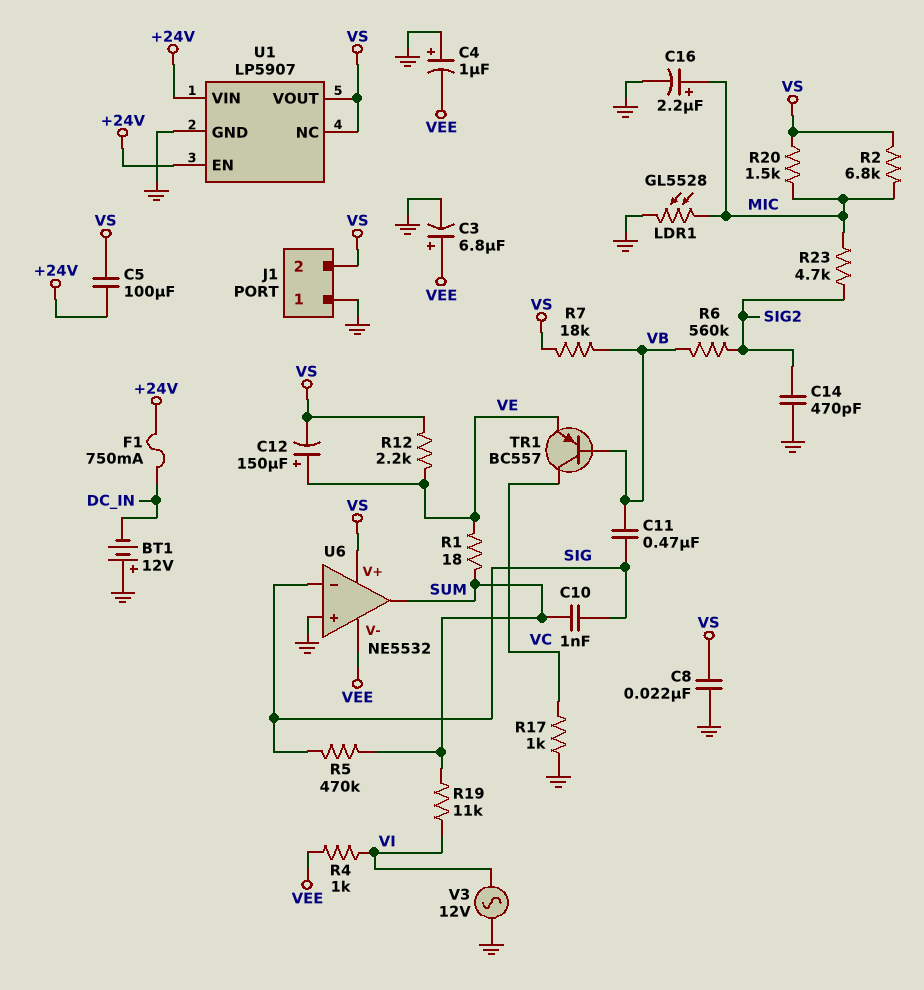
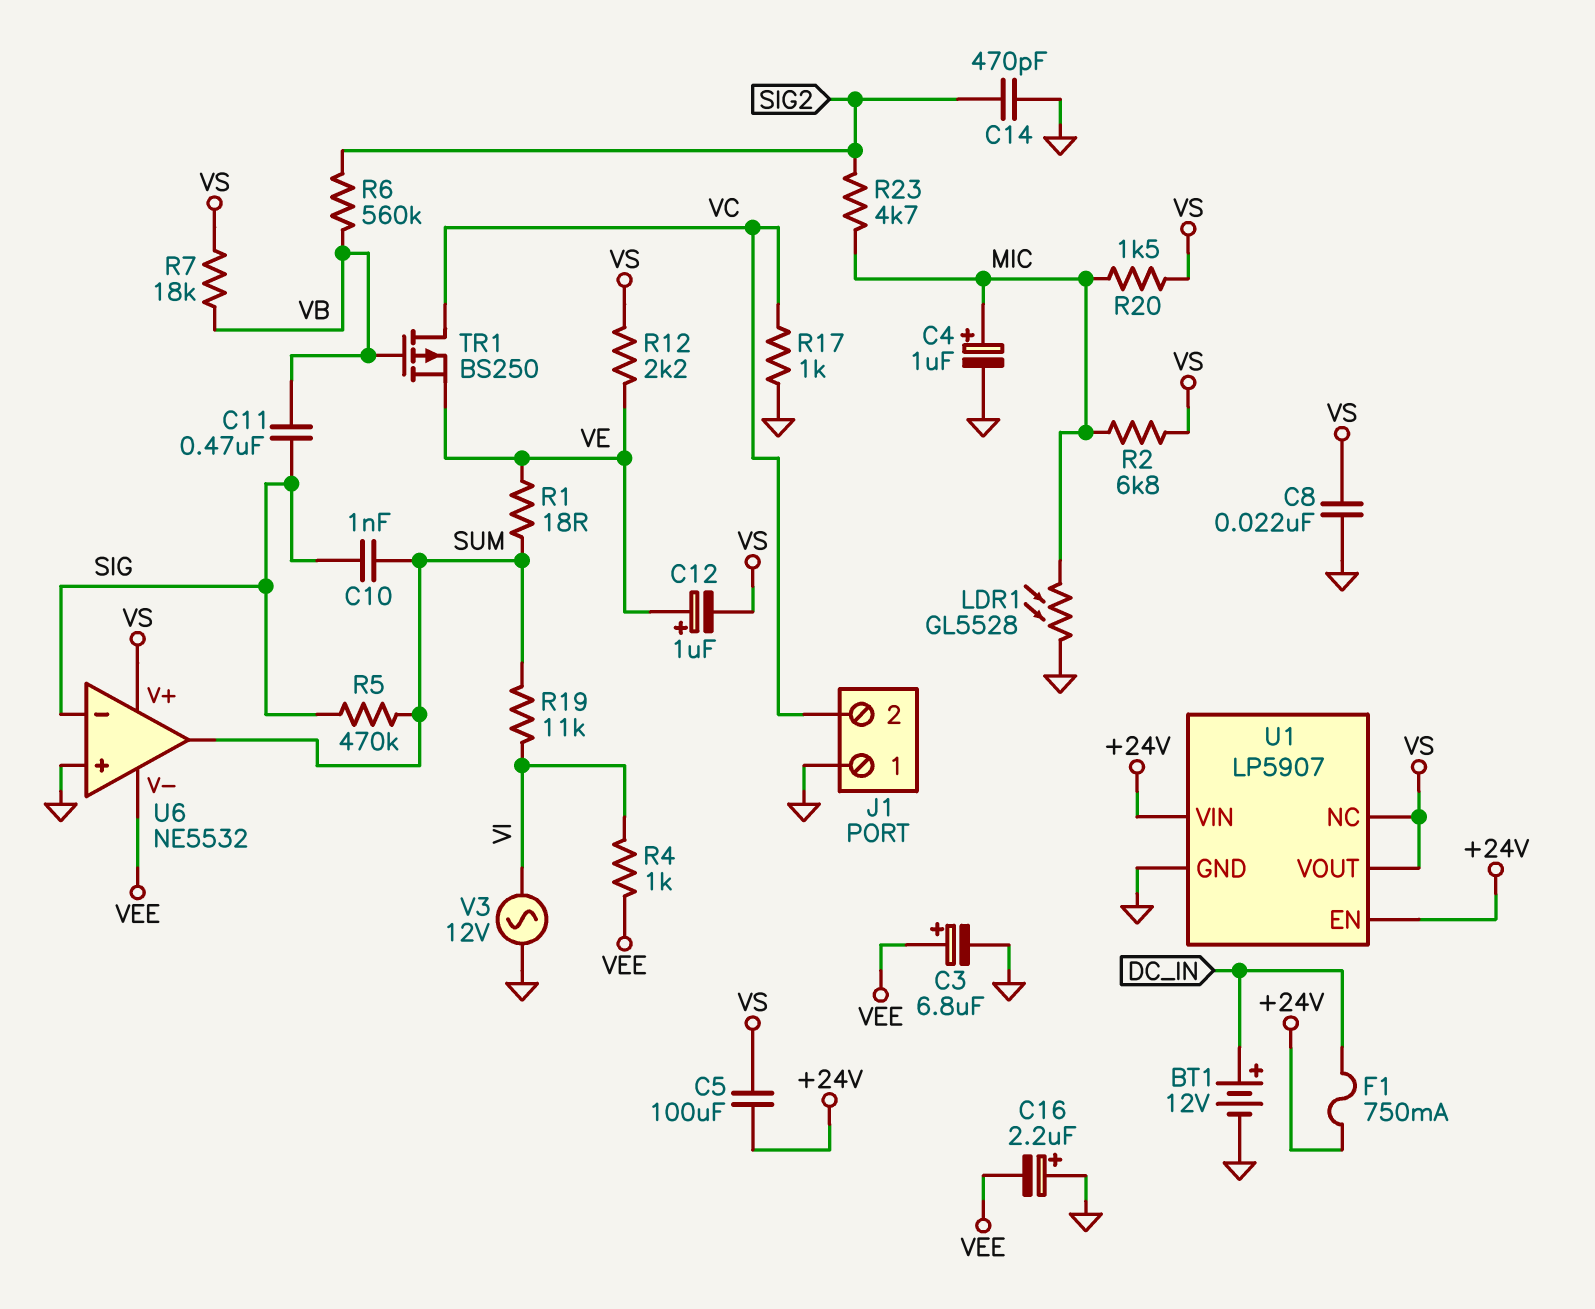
BT1: 12V (plus GND, minus DC_IN) -> 12V (plus DC_IN, minus GND)
C4: 1uF (plus GND, minus VEE) -> 1uF (plus MIC, minus GND)
C12: 150uF (plus VE, minus VS) -> 1uF (plus VE, minus VS)
C16: 2.2uF (plus MIC, minus GND) -> 2.2uF (plus GND, minus VEE)
J1 pin 2: VS -> VC
TR1: PNP BC557 (B VB, C VC, E VE) -> PMOS BS250 (G VB, D VC, S VE)

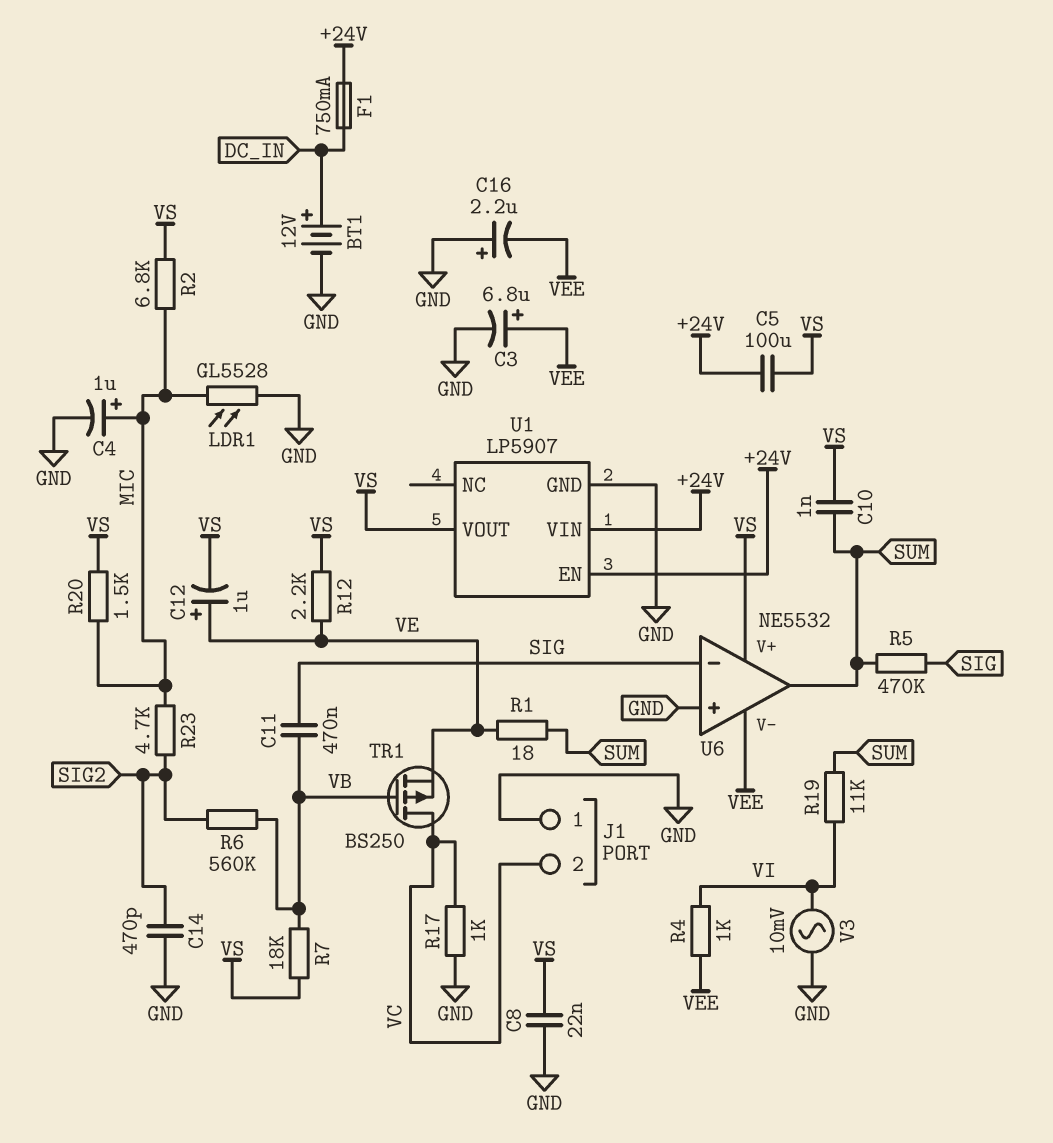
C10: 1nF (SIG, SUM) -> 1nF (SUM, VS)
U1 pin NC: VS -> none
V3: AC 12V (GND, VI) -> AC 10mV (GND, VI)

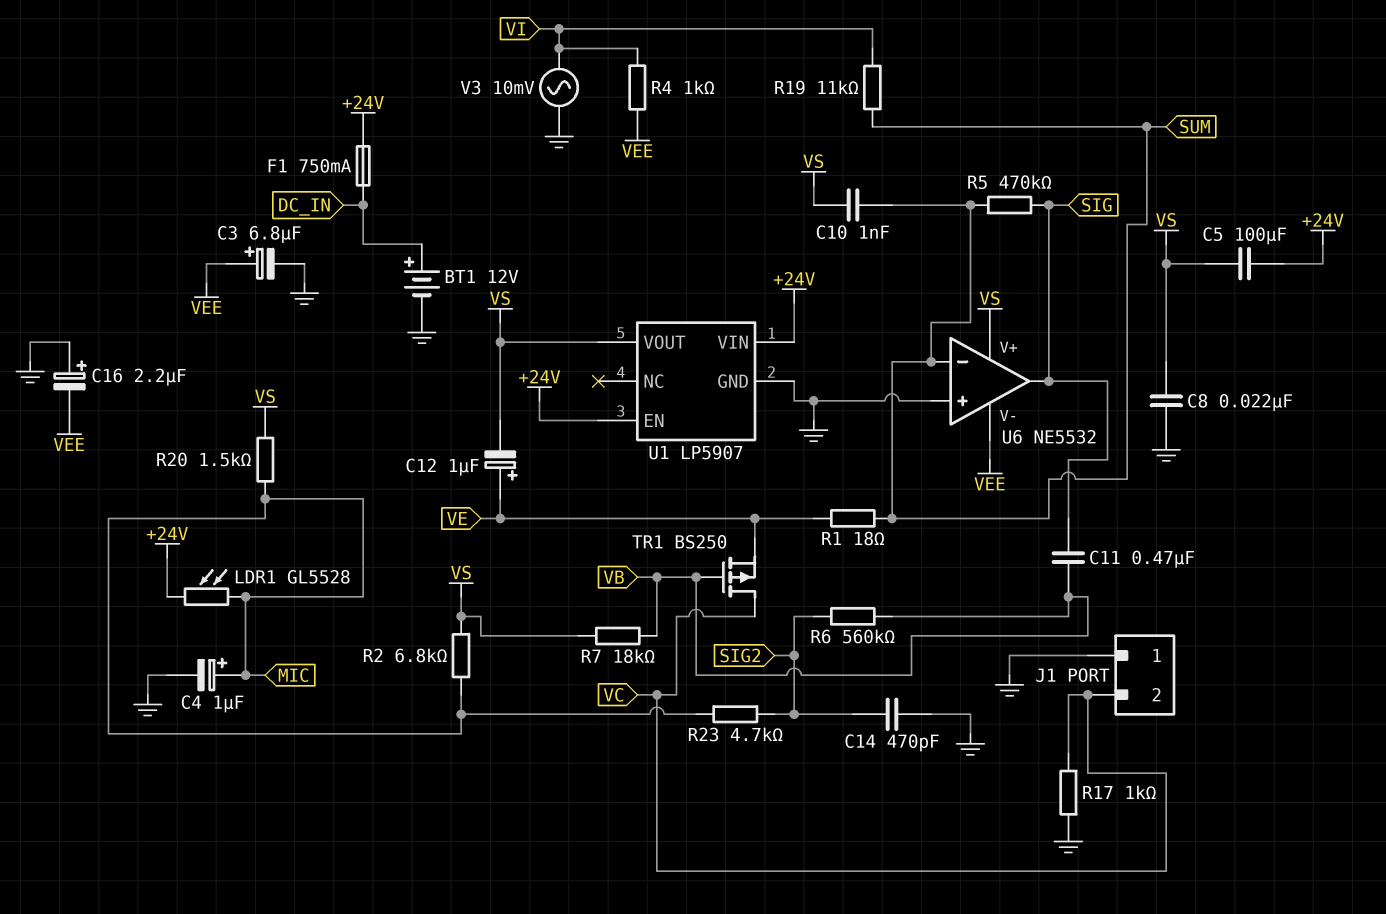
LDR1: GL5528 (GND, MIC) -> GL5528 (+24V, MIC)
R12: 2.2k (VE, VS) -> none
U6 pin in-: SIG -> SUM
U6 pin out: SUM -> SIG

